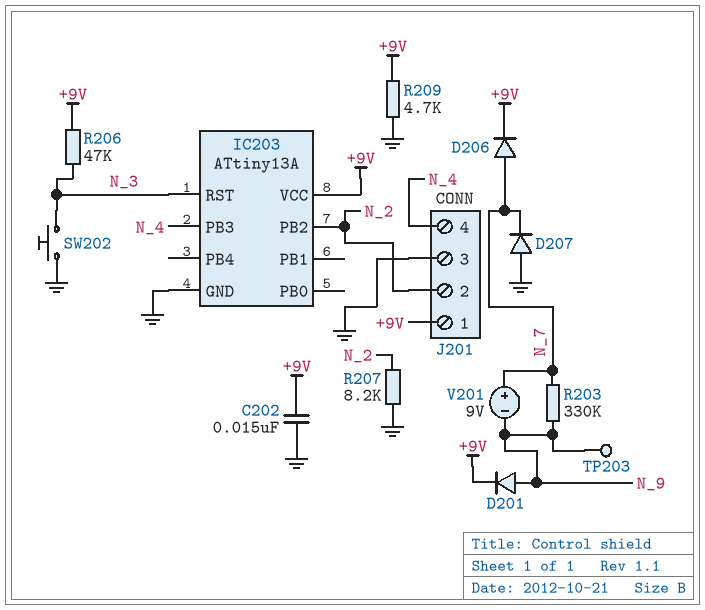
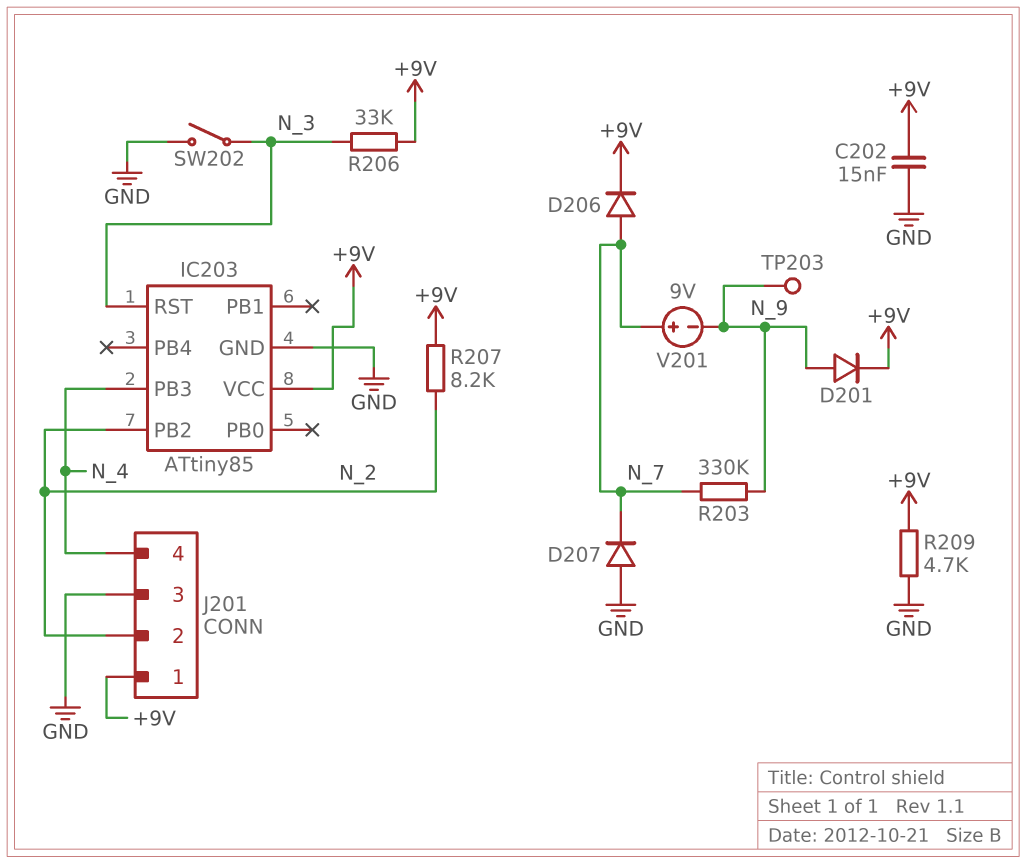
IC203: ATtiny13A -> ATtiny85
R206: 47k (+9V, N_3) -> 33k (+9V, N_3)
R207: 8.2k (GND, N_2) -> 8.2k (+9V, N_2)
SW202: button (GND, N_3) -> switch (GND, N_3)

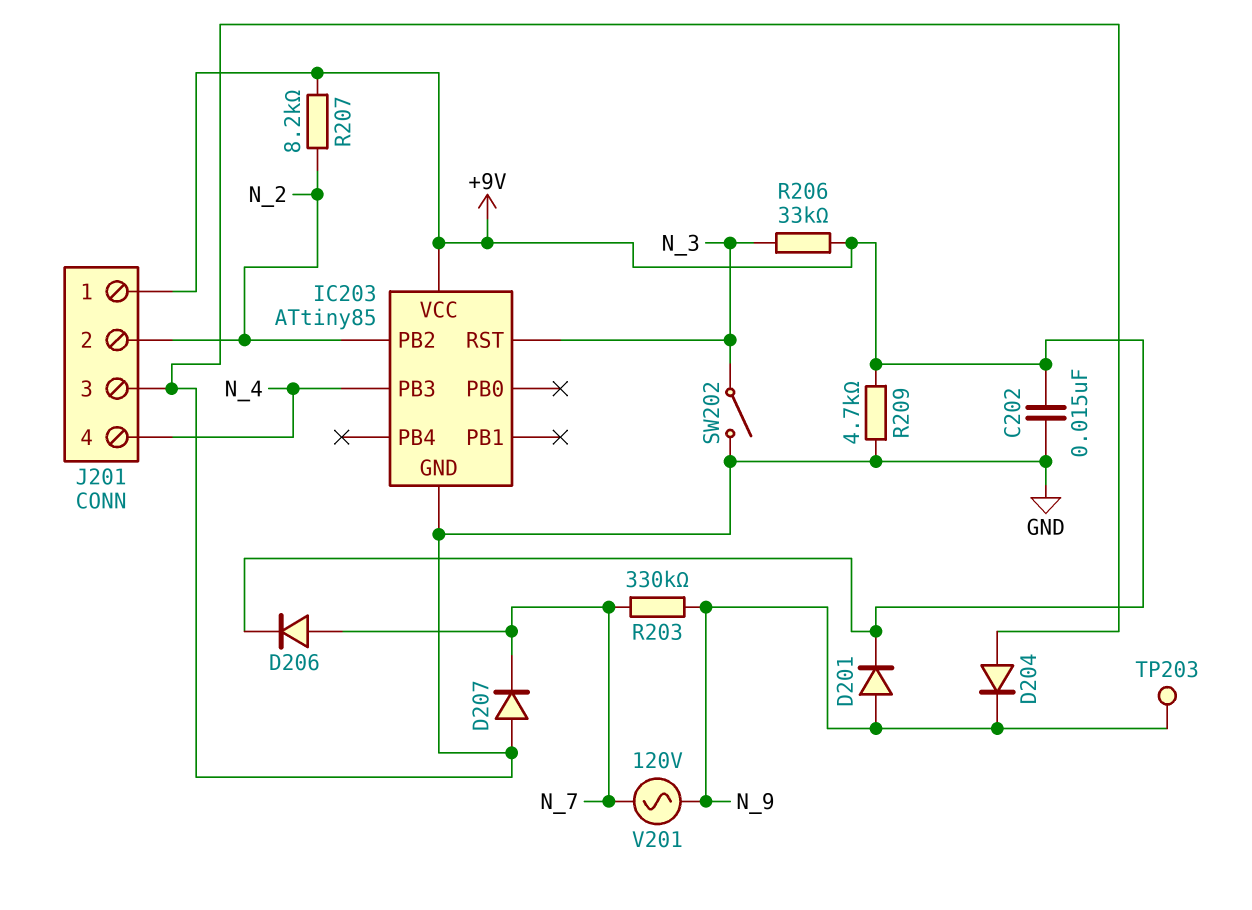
D204: none -> diode (A GND, K N_9)
V201: 9V (plus N_7, minus N_9) -> AC 120V (N_7, N_9)

